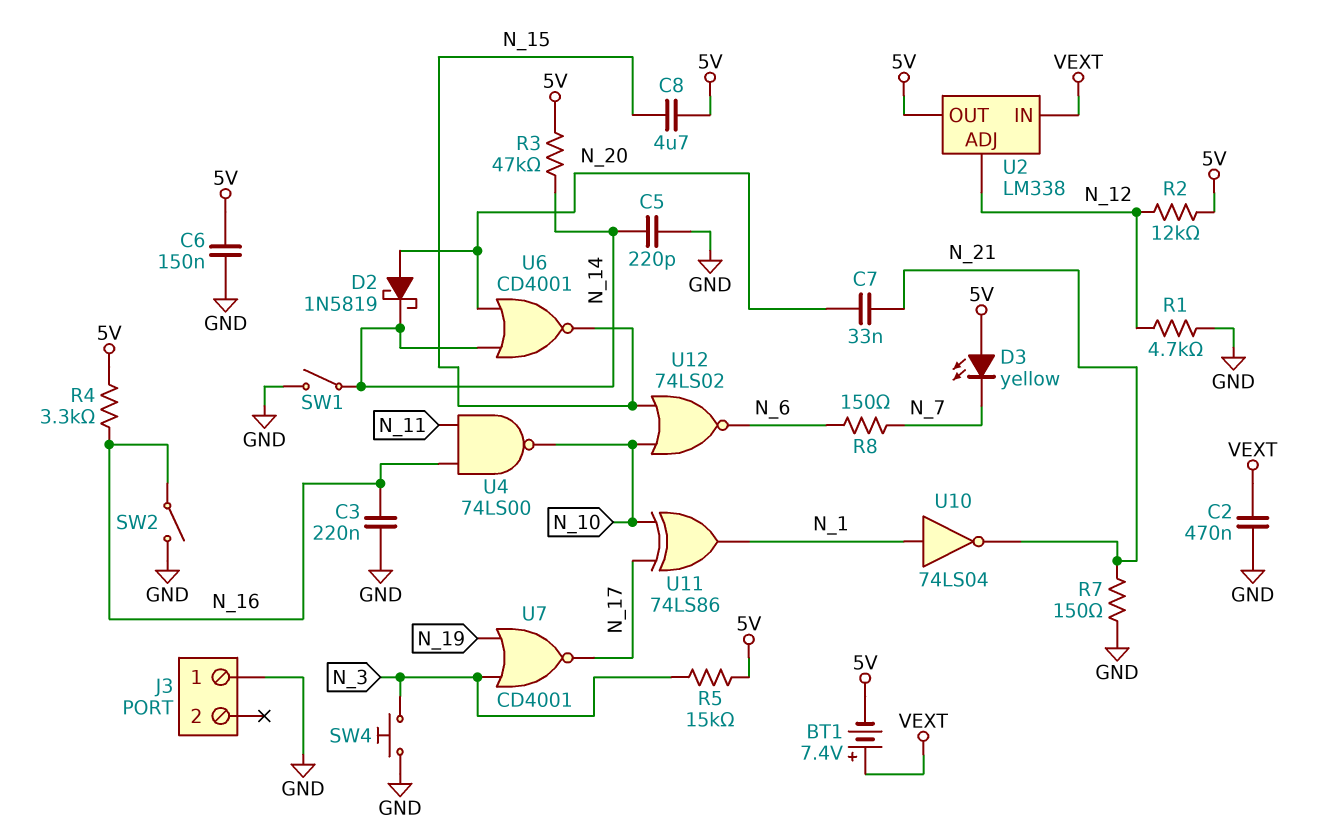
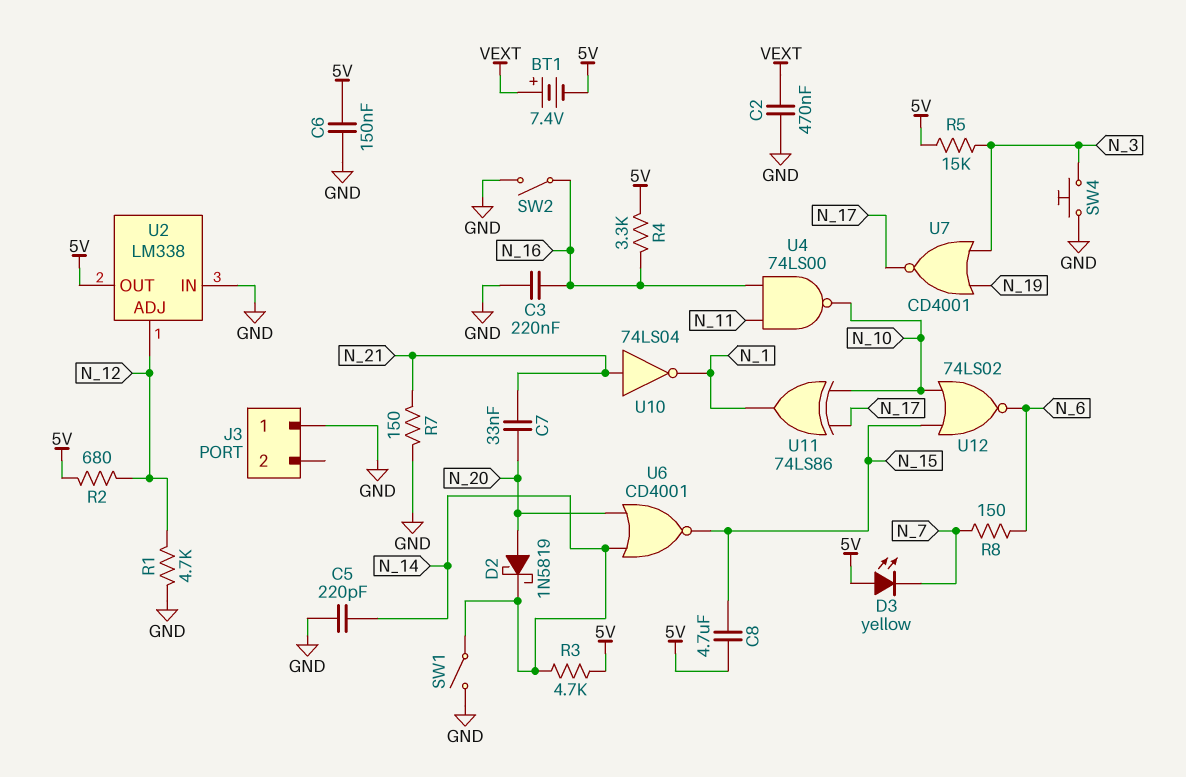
R2: 12k (5V, N_12) -> 680 (5V, N_12)
R3: 47k (5V, N_14) -> 4.7k (5V, N_14)
U2 pin IN: VEXT -> GND
U10: NOT 74LS04 (in N_1, out N_21) -> NOT 74LS04 (in N_21, out N_1)

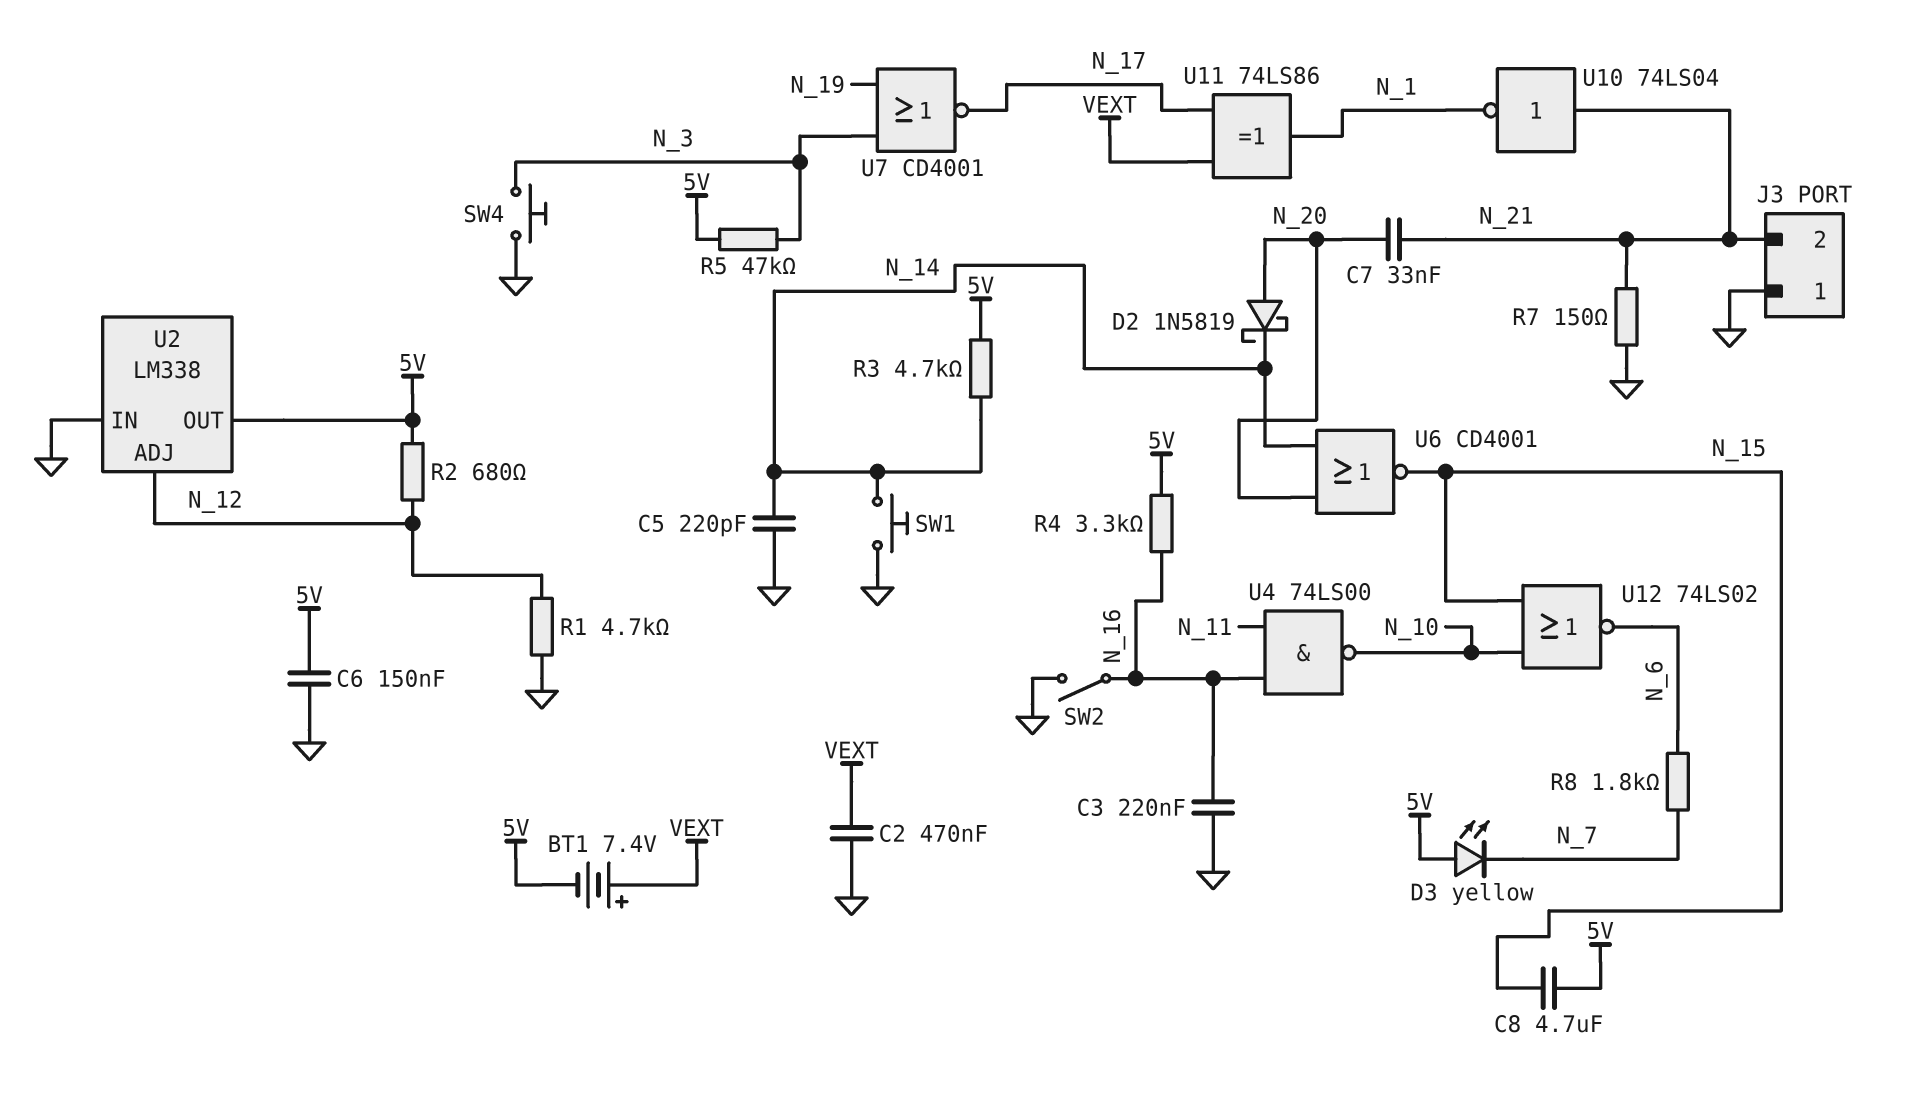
J3 pin 2: none -> N_21
R5: 15k (5V, N_3) -> 47k (5V, N_3)
R8: 150 (N_6, N_7) -> 1.8k (N_6, N_7)
SW1: switch (GND, N_14) -> button (GND, N_14)
U11: XOR 74LS86 (in N_10, in N_17, out N_1) -> XOR 74LS86 (in N_17, in VEXT, out N_1)

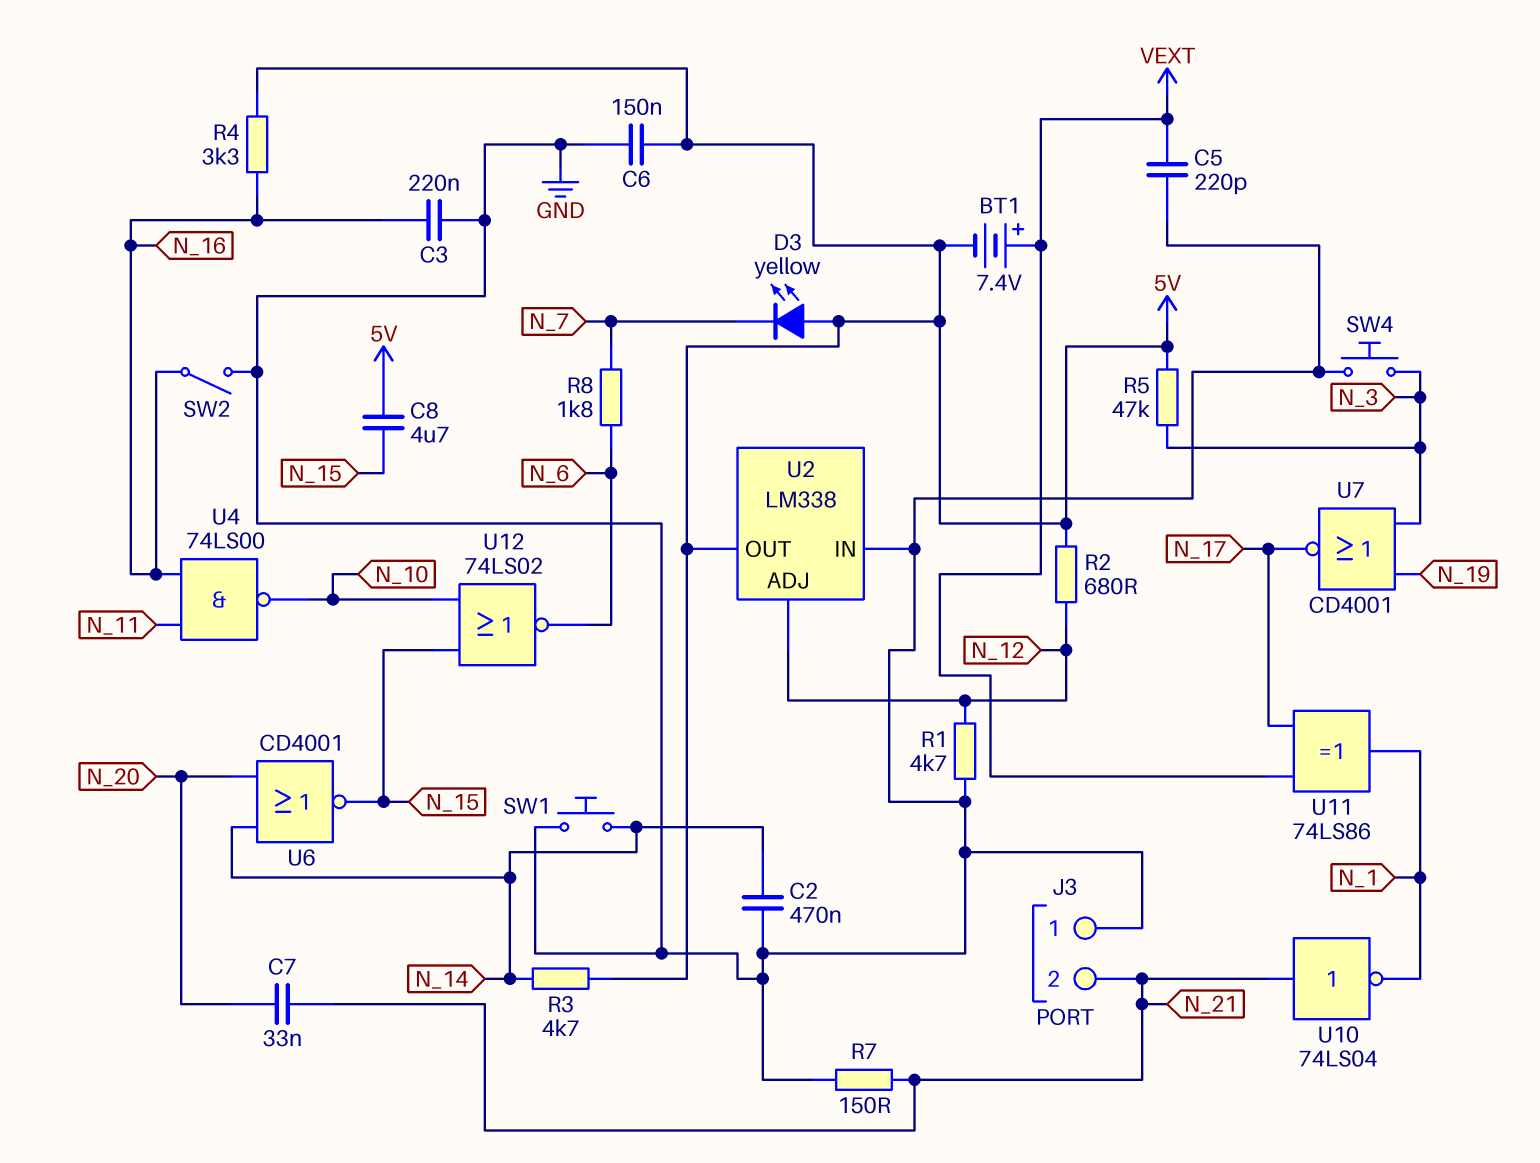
C2: 470nF (GND, VEXT) -> 470nF (GND, N_14)
C5: 220pF (GND, N_14) -> 220pF (GND, VEXT)
D2: schottky 1N5819 (A N_20, K N_14) -> none

